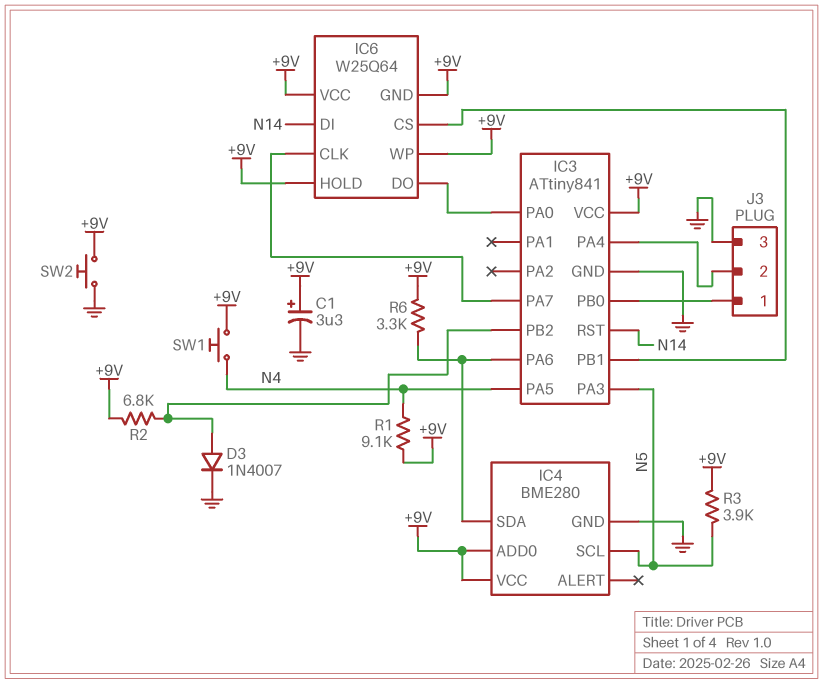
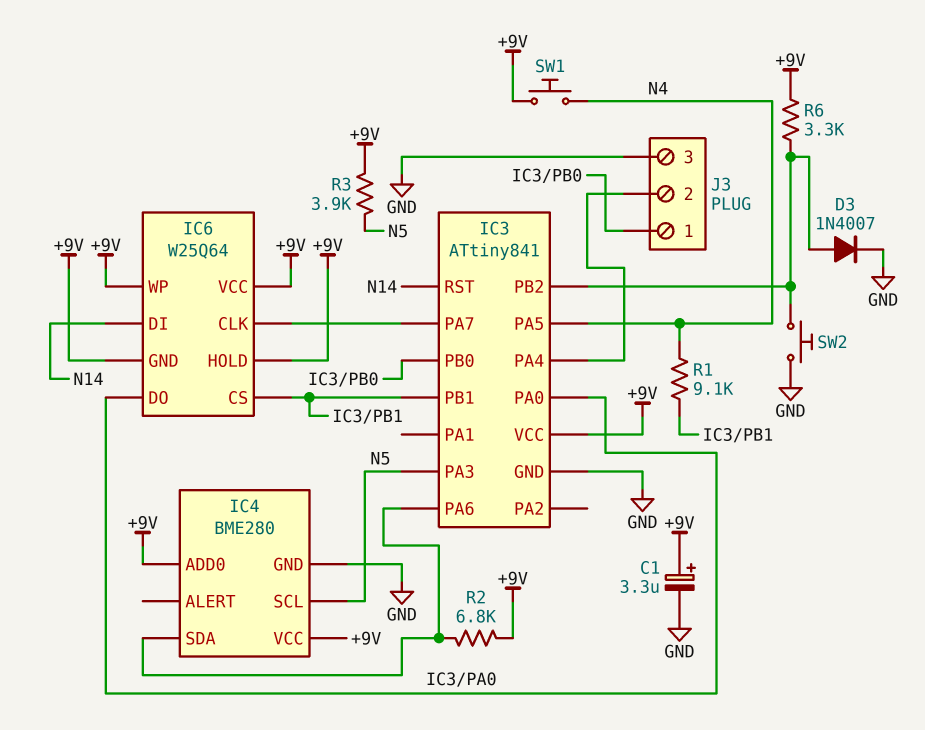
R1: 9.1k (+9V, N4) -> 9.1k (IC3/PB1, N4)
R2: 6.8k (+9V, IC3/PB2) -> 6.8k (+9V, IC3/PA6)
R6: 3.3k (+9V, IC3/PA6) -> 3.3k (+9V, IC3/PB2)
SW2: button (+9V, GND) -> button (GND, IC3/PB2)

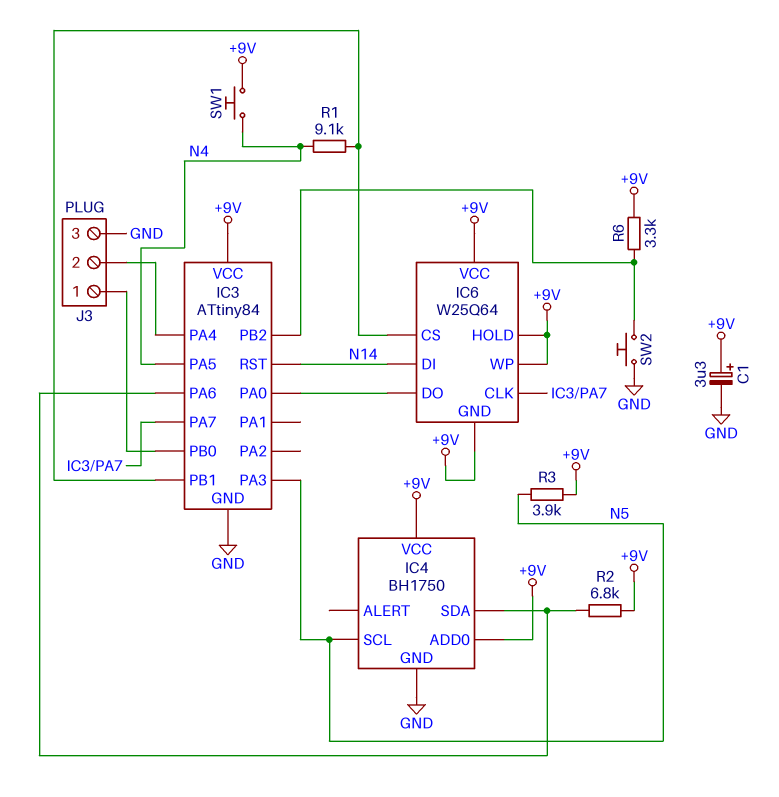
D3: diode 1N4007 (A IC3/PB2, K GND) -> none
IC3: ATtiny841 -> ATtiny84
IC4: BME280 -> BH1750

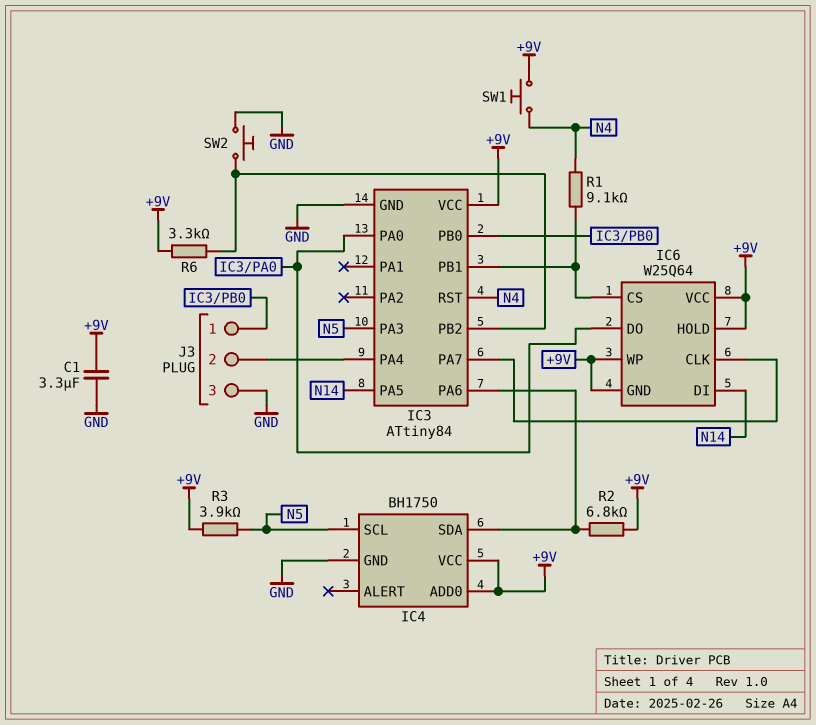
C1: 3.3uF (plus +9V, minus GND) -> 3.3uF (+9V, GND)
IC3 pin PA5: N4 -> N14
IC3 pin RST: N14 -> N4

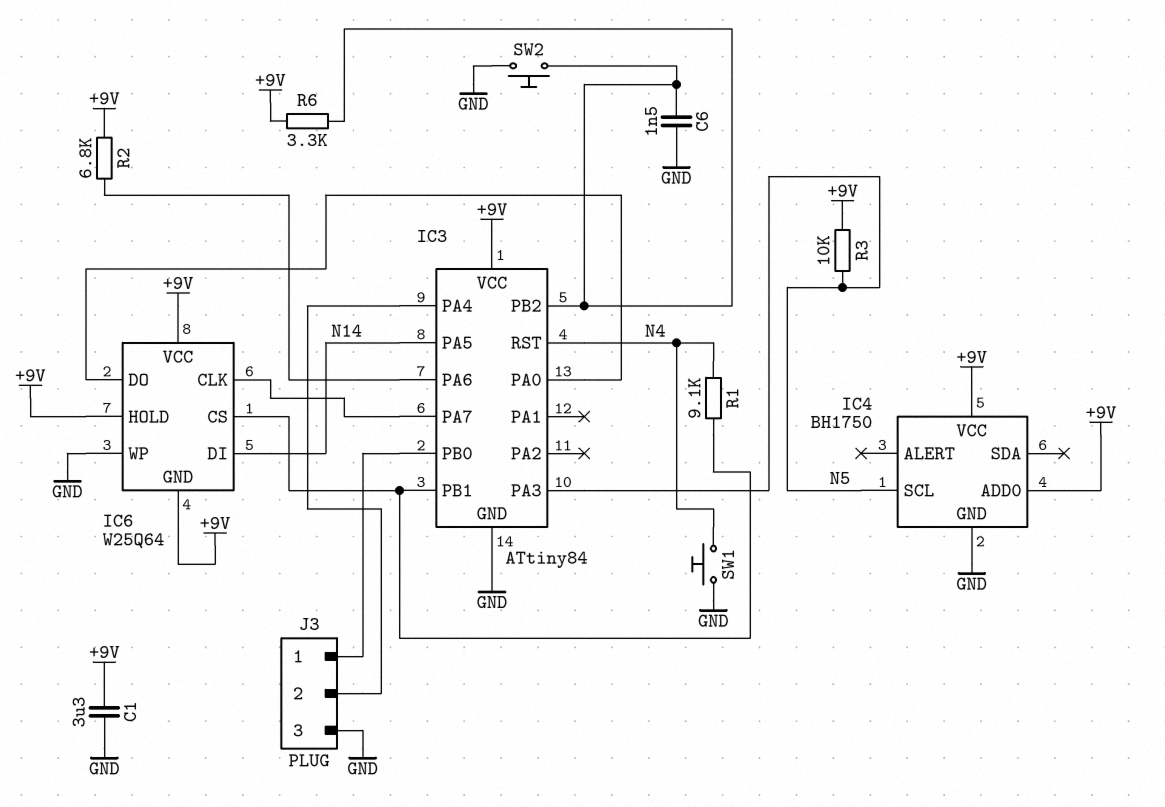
C6: none -> 1.5nF (GND, IC3/PB2)
IC4 pin SDA: IC3/PA6 -> none
IC6 pin WP: +9V -> GND
R3: 3.9k (+9V, N5) -> 10k (+9V, N5)
SW1: button (+9V, N4) -> button (GND, N4)

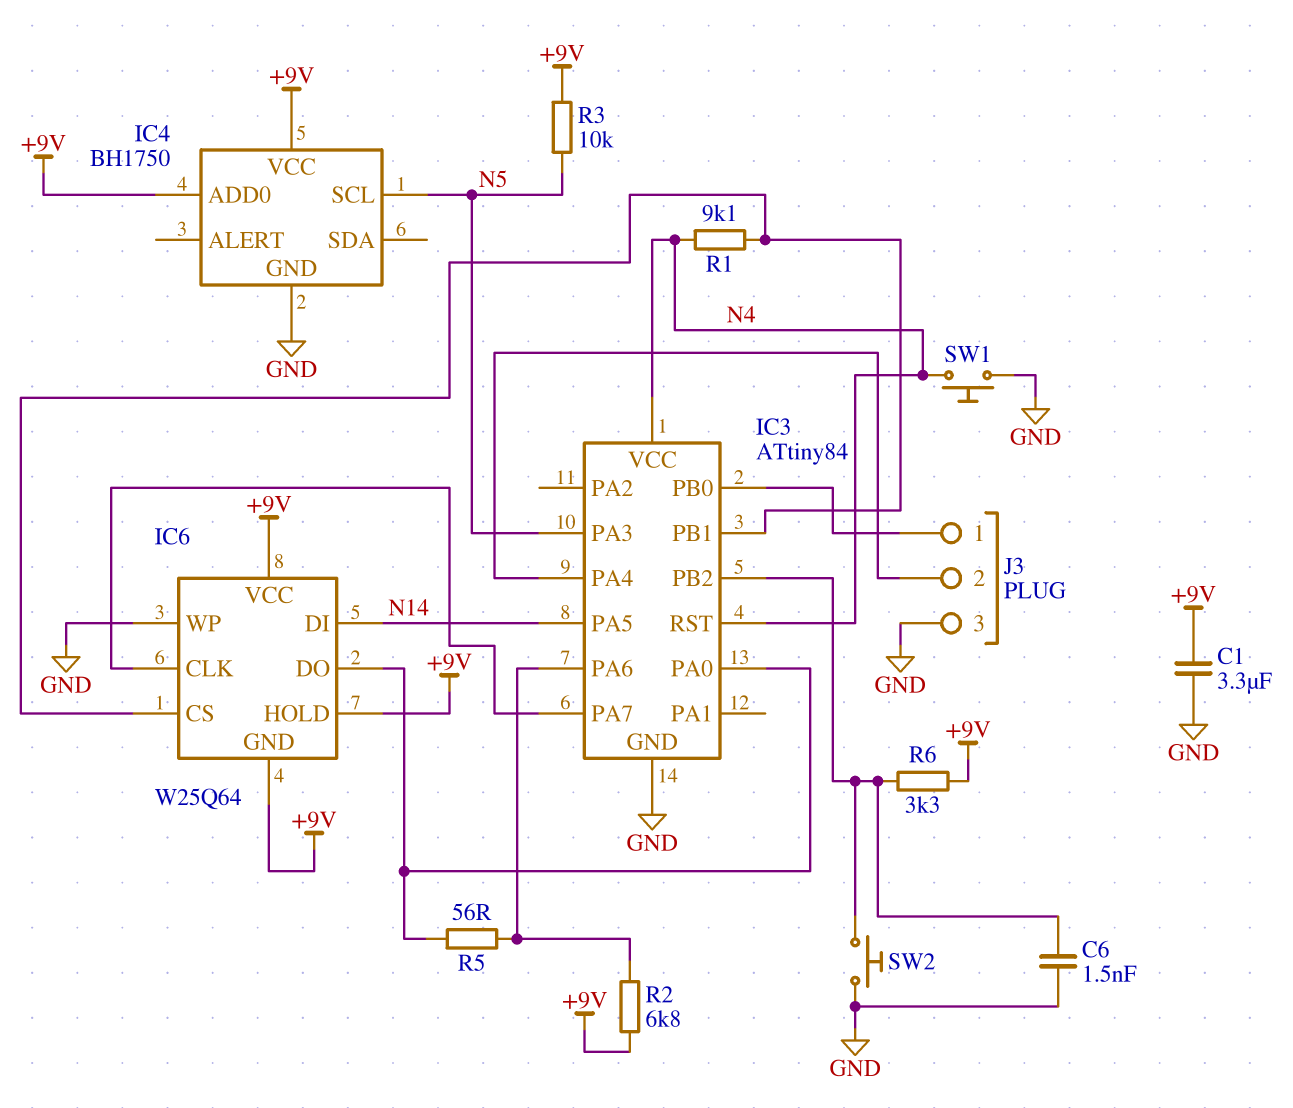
IC3 pin VCC: +9V -> N4
R5: none -> 56 (IC3/PA0, IC3/PA6)

